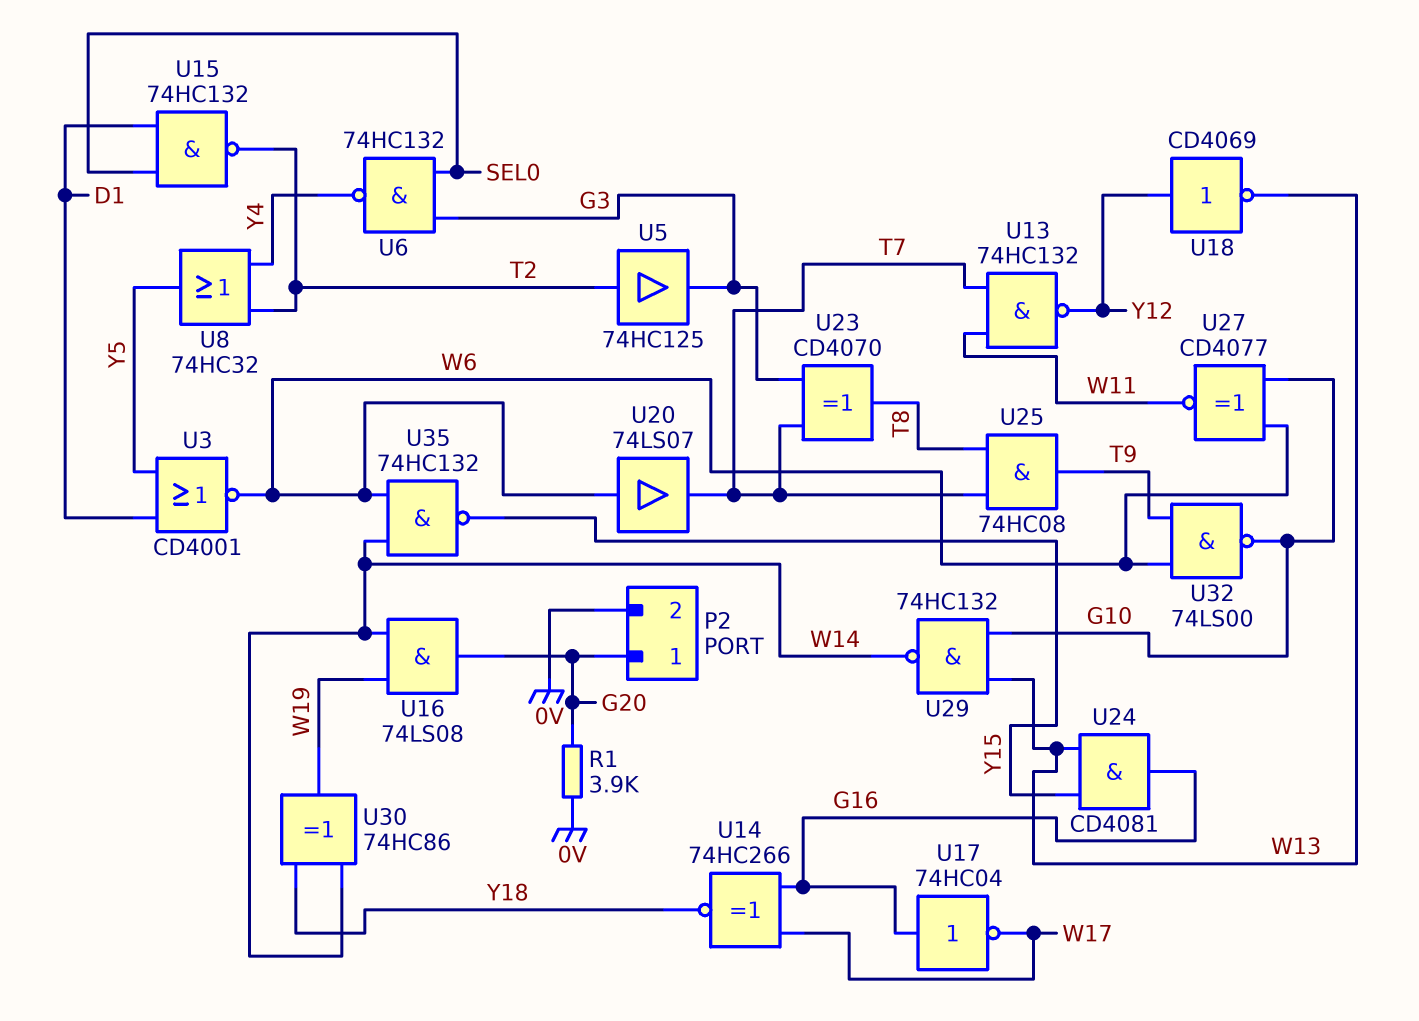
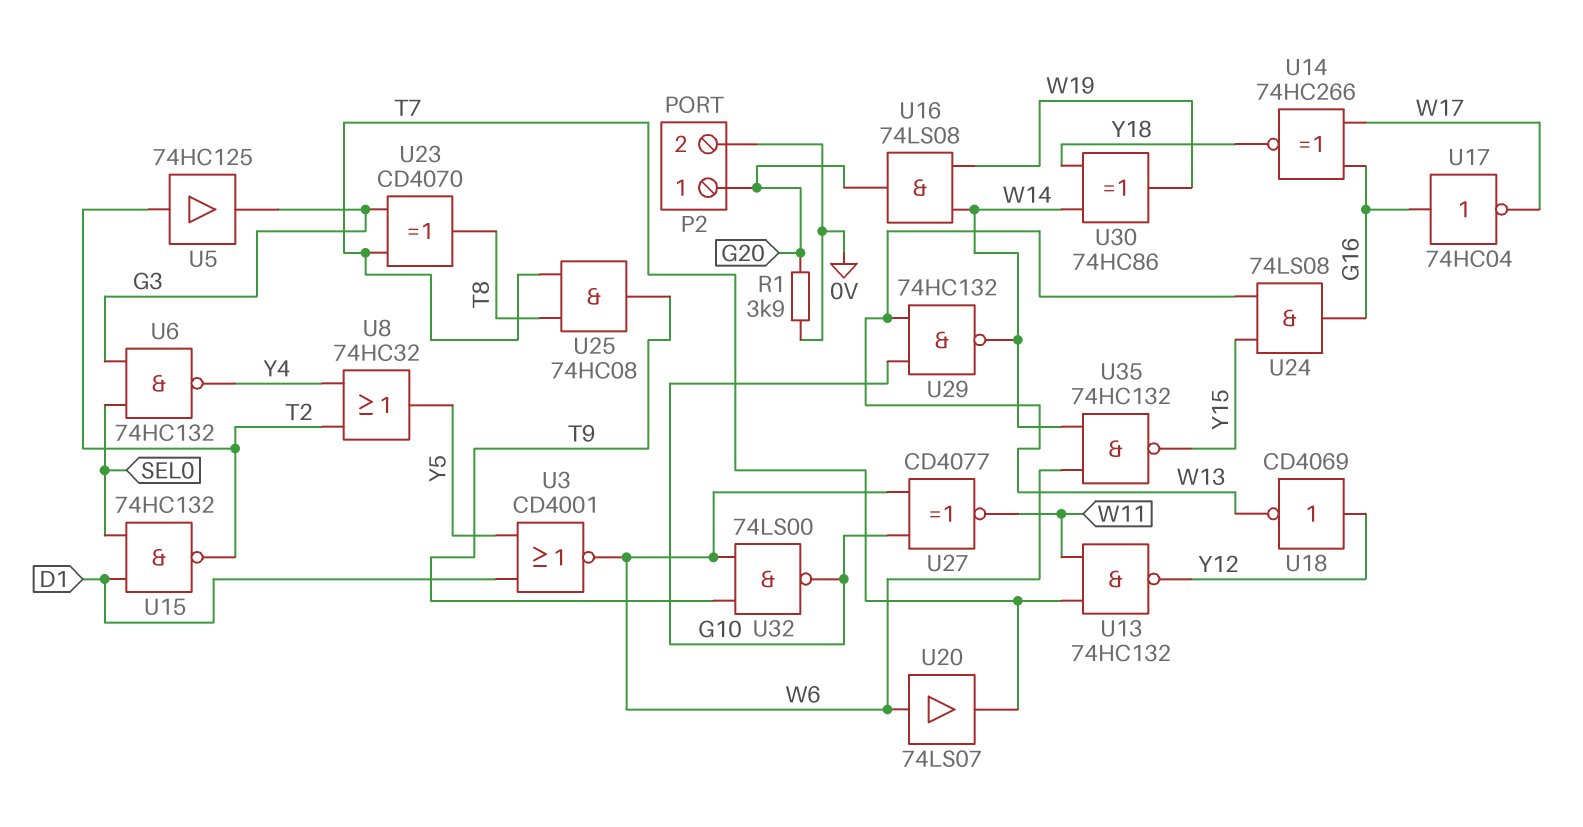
U24: AND CD4081 (in W13, in Y15, out G16) -> AND 74LS08 (in W13, in Y15, out G16)

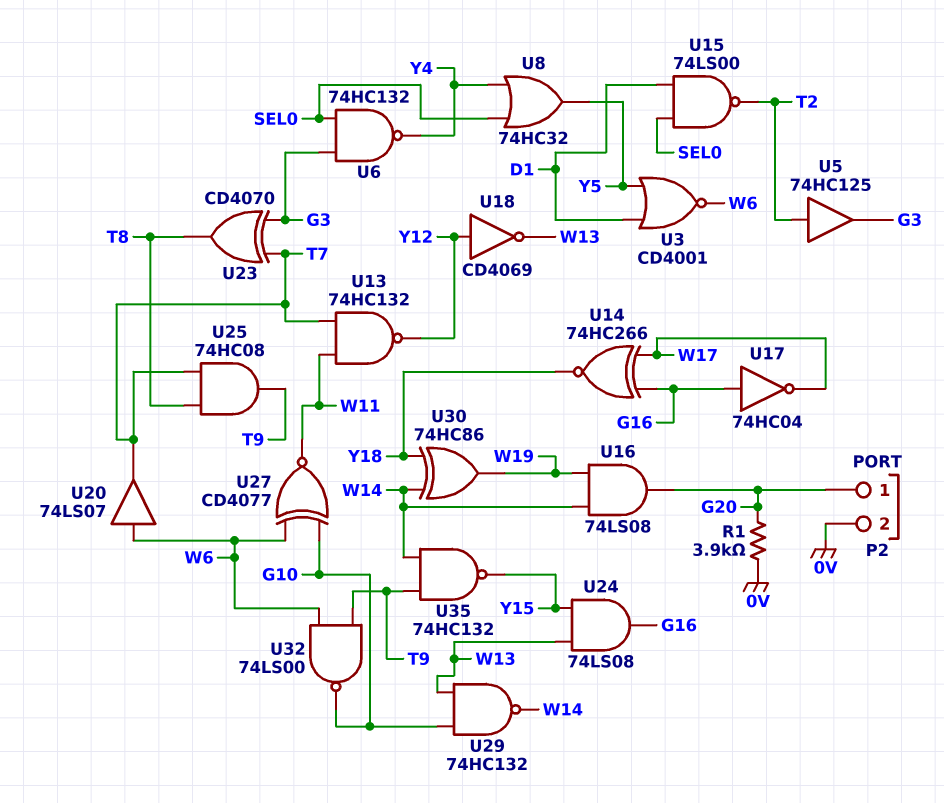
U8: OR 74HC32 (in T2, in Y4, out Y5) -> OR 74HC32 (in SEL0, in Y4, out Y5)
U15: NAND 74HC132 (in D1, in SEL0, out T2) -> NAND 74LS00 (in D1, in SEL0, out T2)
U35: NAND 74HC132 (in W6, in W14, out Y15) -> NAND 74HC132 (in T9, in W14, out Y15)

